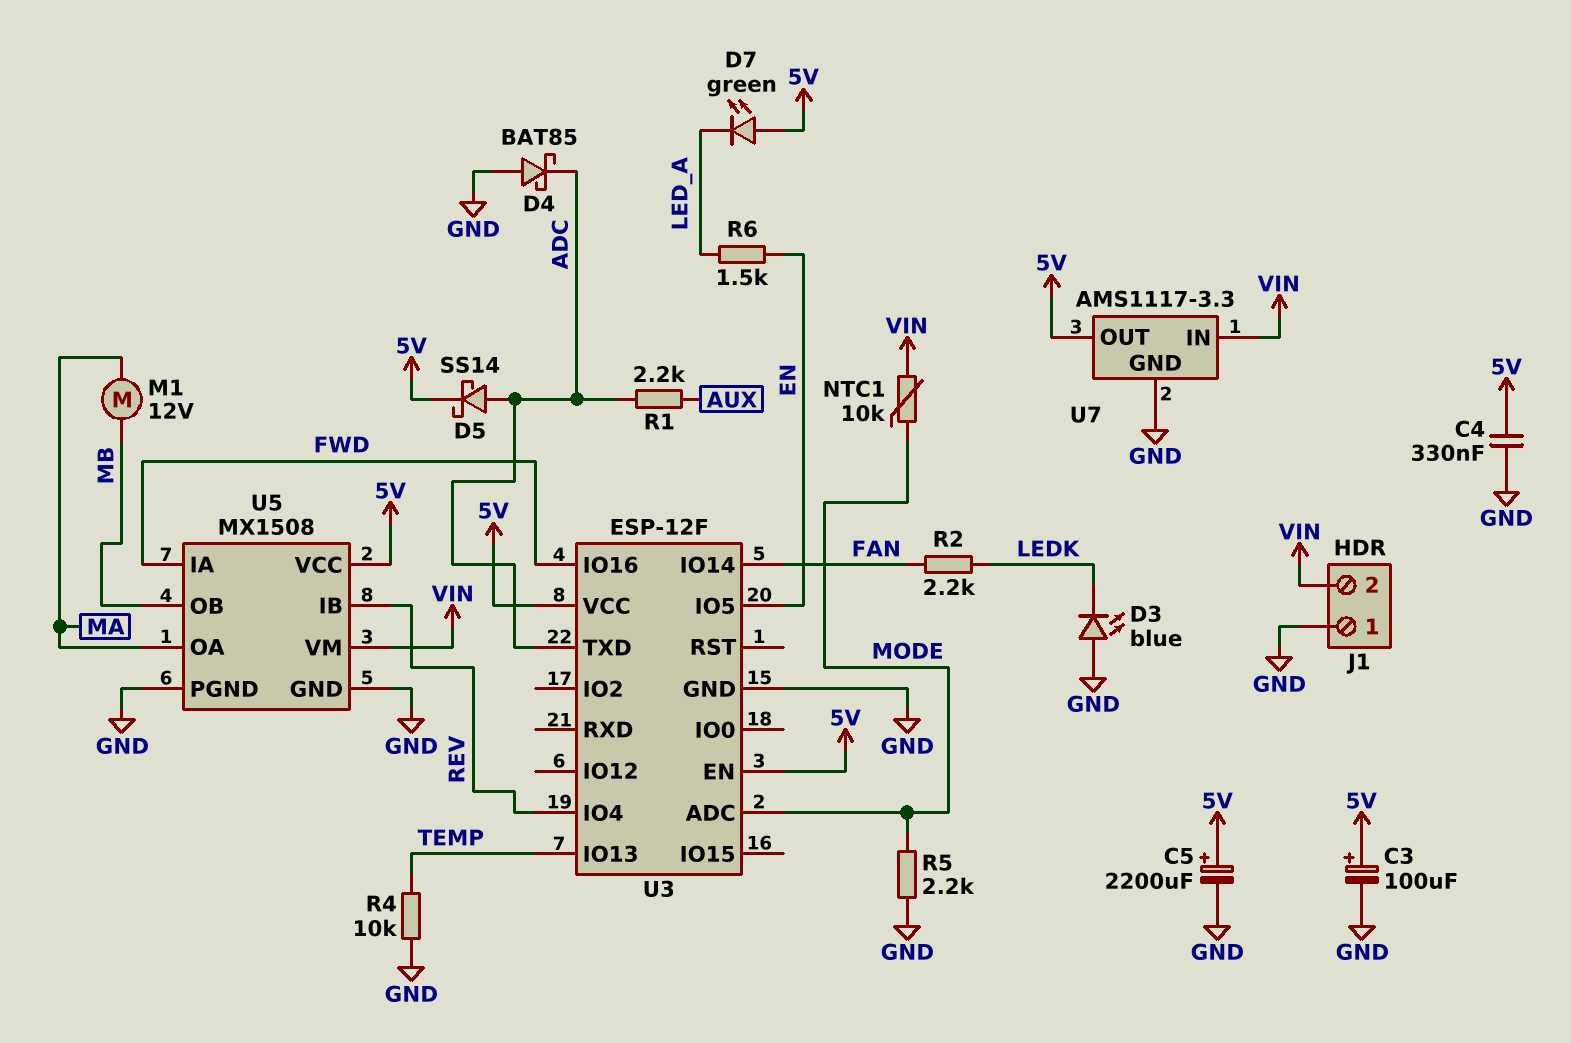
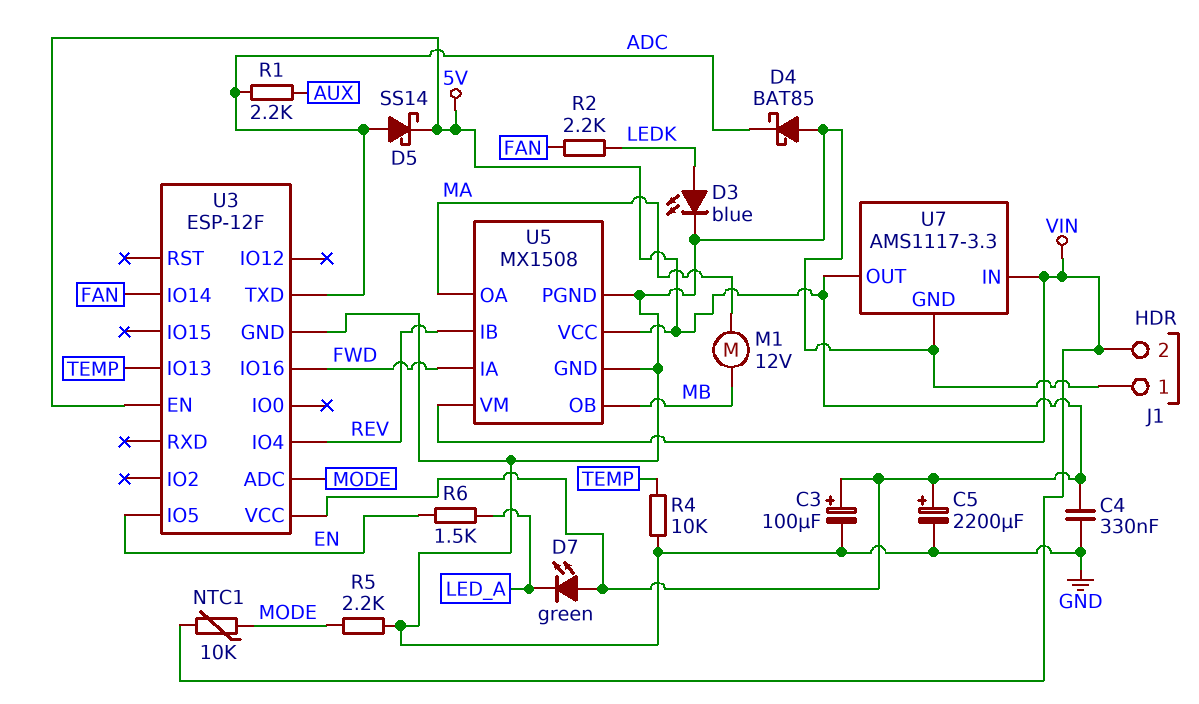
D3: LED blue (A GND, K LEDK) -> LED blue (A LEDK, K GND)

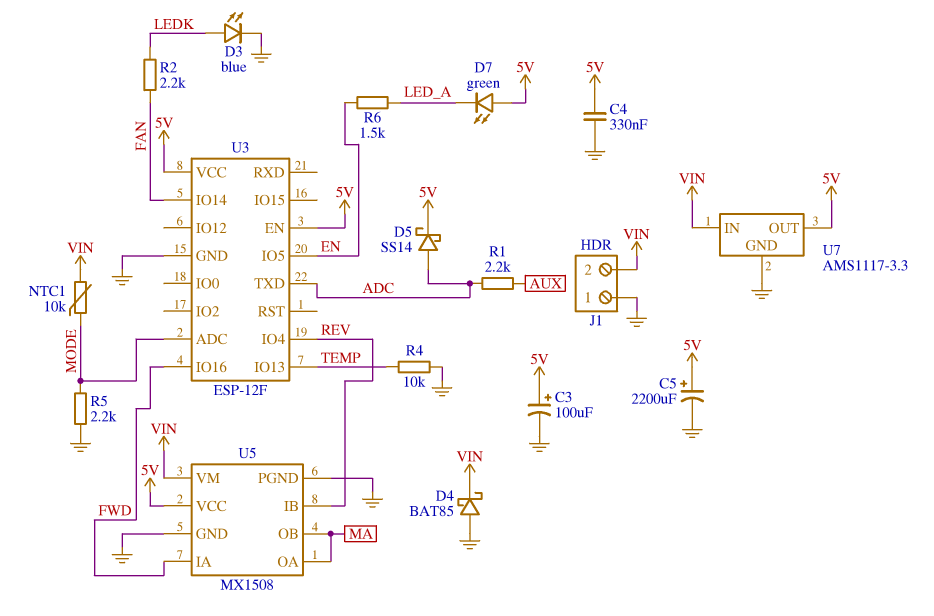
D4: schottky BAT85 (A GND, K ADC) -> schottky BAT85 (A GND, K VIN)
M1: motor 12V (MA, MB) -> none
U5 pin OB: MB -> MA

